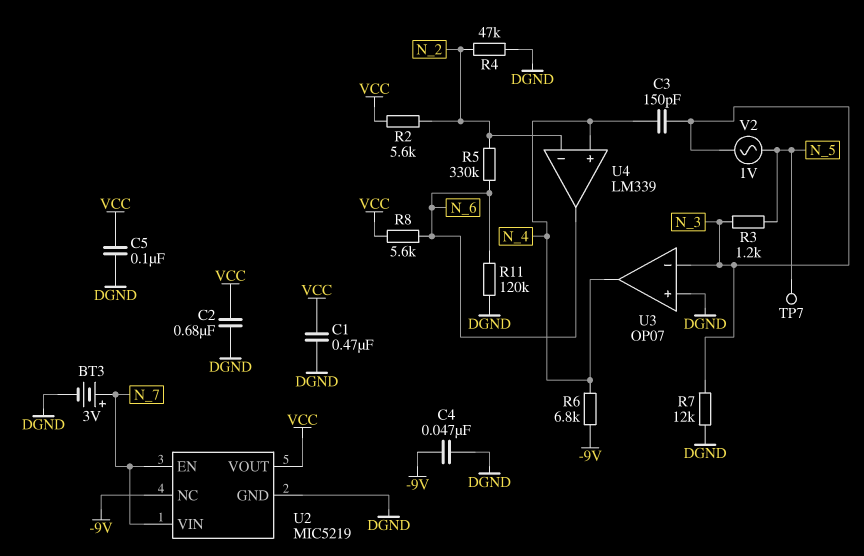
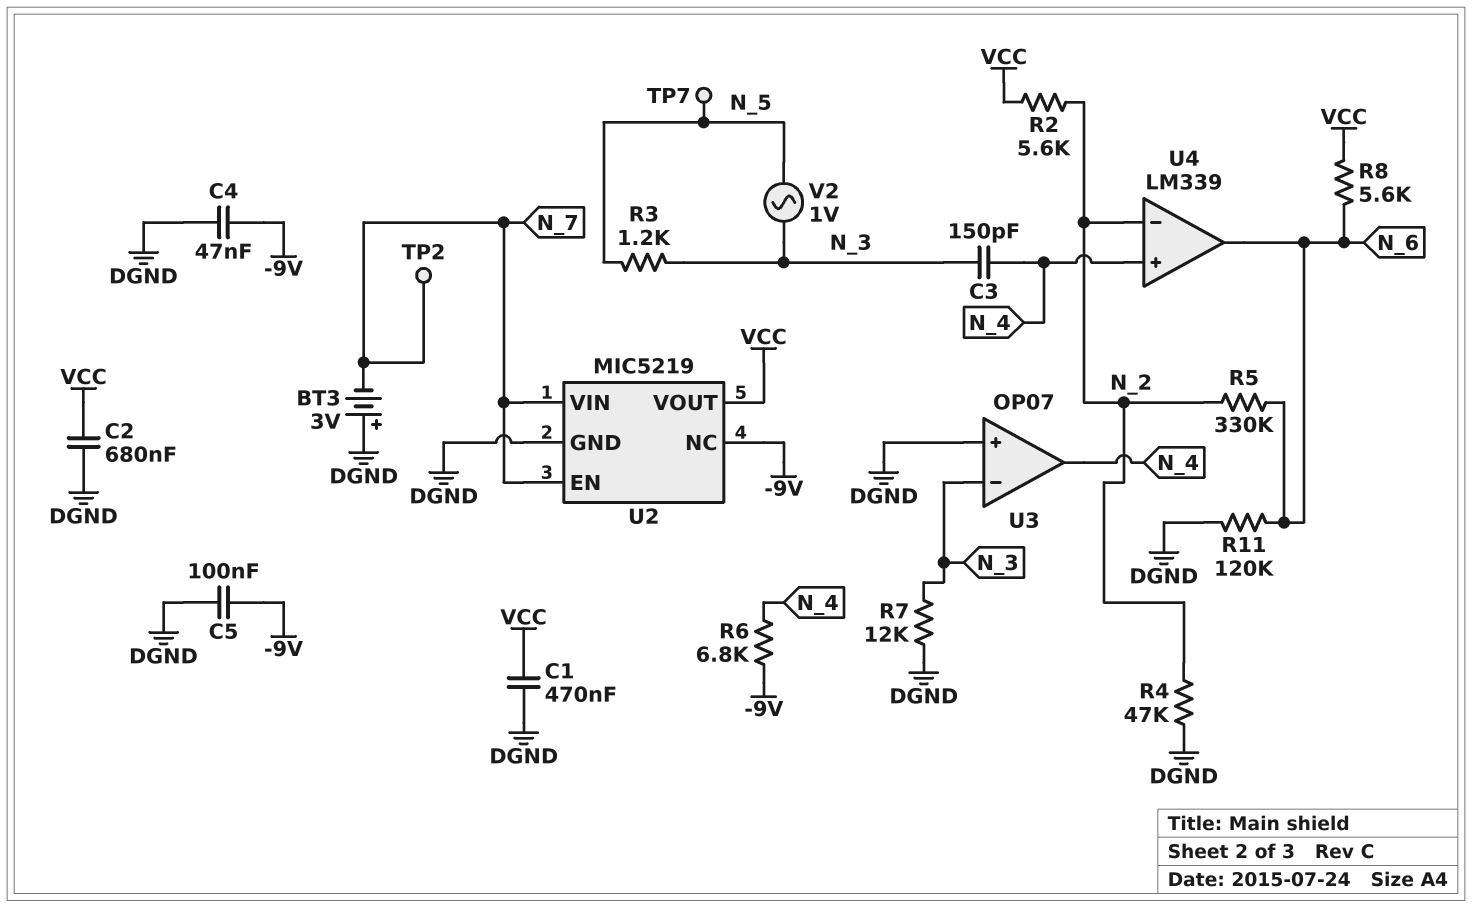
BT3: 3V (plus N_7, minus DGND) -> 3V (plus DGND, minus N_7)
C5: 100nF (DGND, VCC) -> 100nF (-9V, DGND)
TP2: none -> test point (N_7)

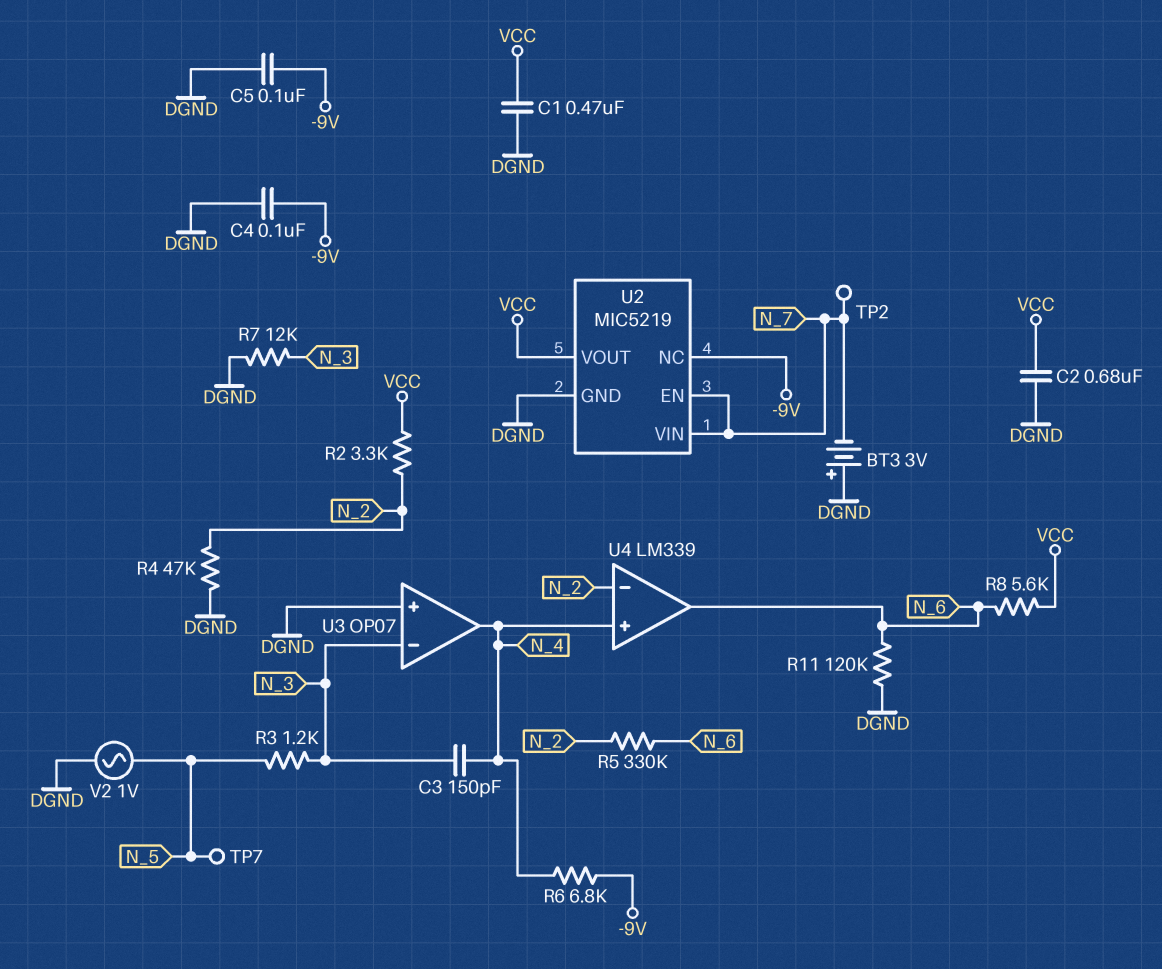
C4: 47nF (-9V, DGND) -> 100nF (-9V, DGND)
R2: 5.6k (N_2, VCC) -> 3.3k (N_2, VCC)
V2: AC 1V (N_3, N_5) -> AC 1V (DGND, N_5)

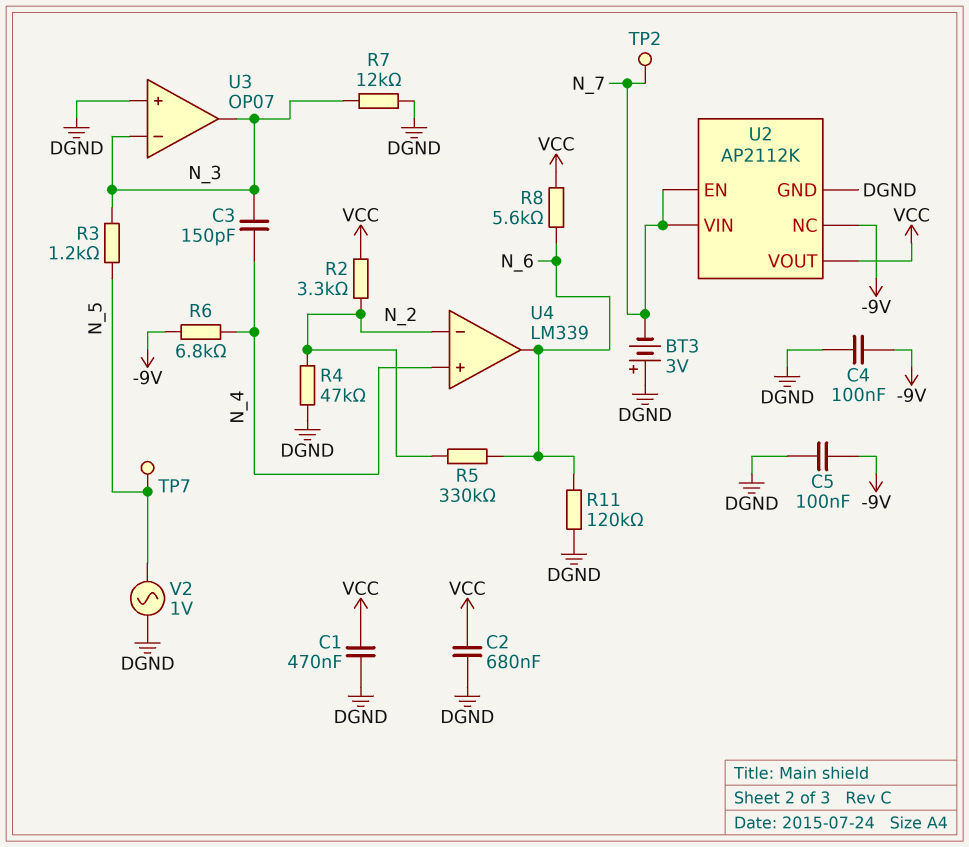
U2: MIC5219 -> AP2112K
U3 pin out: N_4 -> N_3

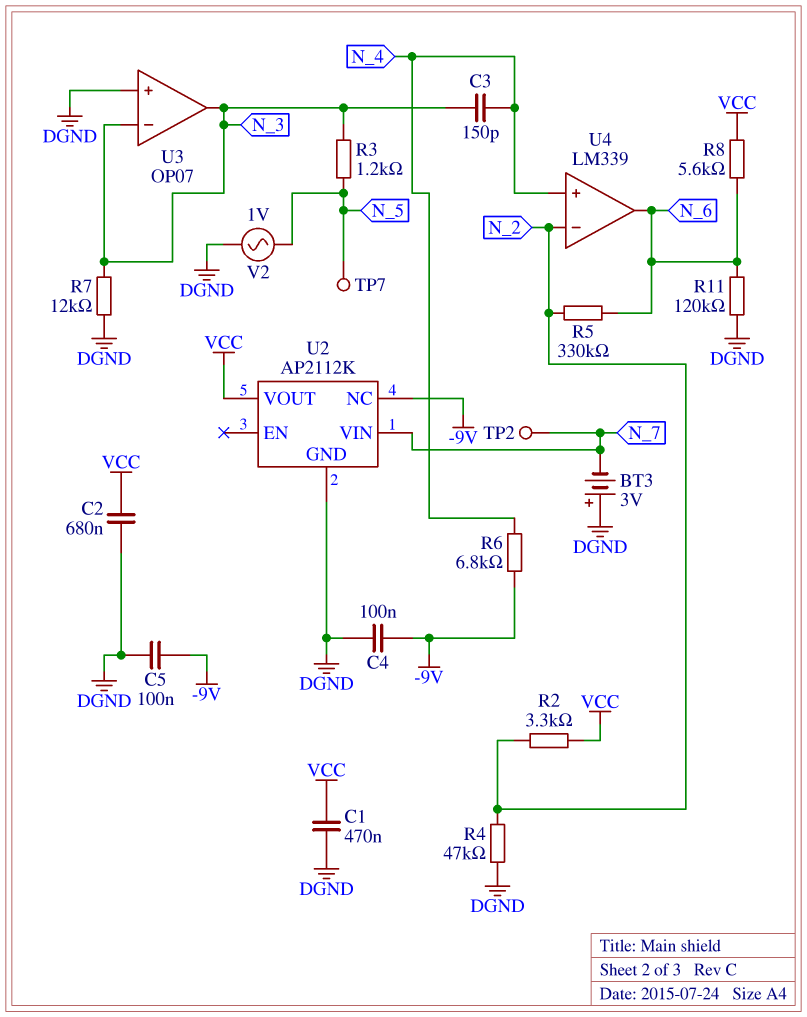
U2 pin EN: N_7 -> none

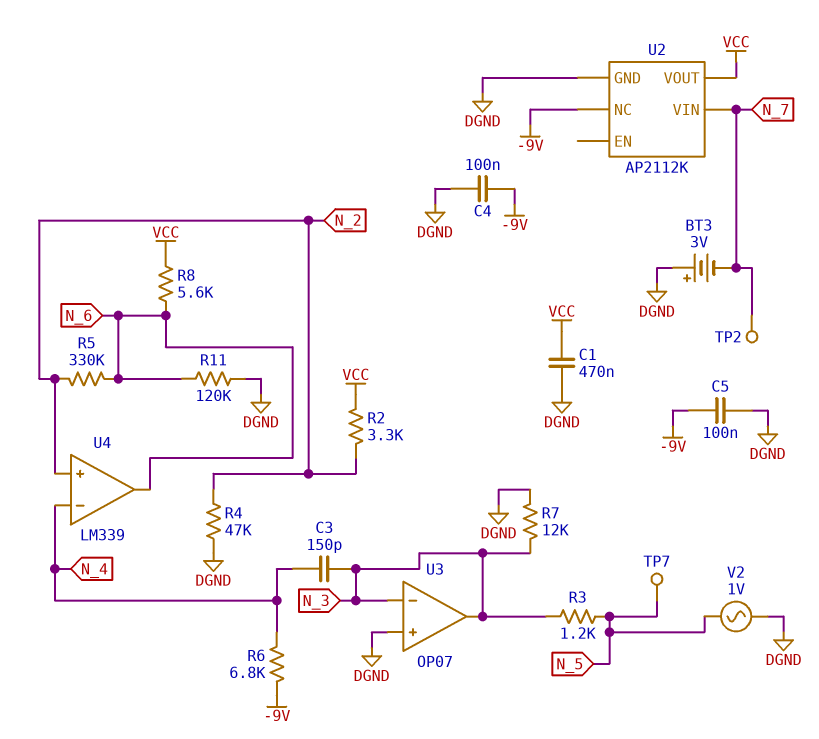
C2: 680nF (DGND, VCC) -> none
U4 pin in+: N_4 -> N_2
U4 pin in-: N_2 -> N_4

